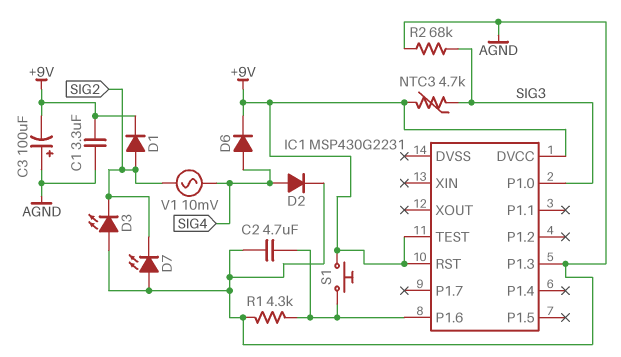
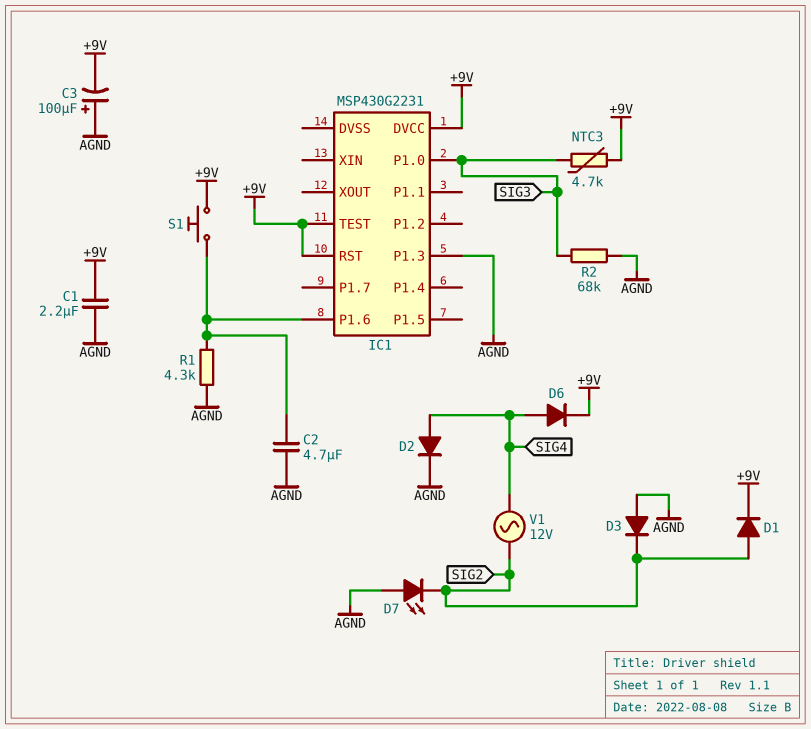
C1: 3.3uF (+9V, AGND) -> 2.2uF (+9V, AGND)
D3: LED (A AGND, K SIG2) -> diode (A AGND, K SIG2)
V1: AC 10mV (SIG2, SIG4) -> AC 12V (SIG2, SIG4)

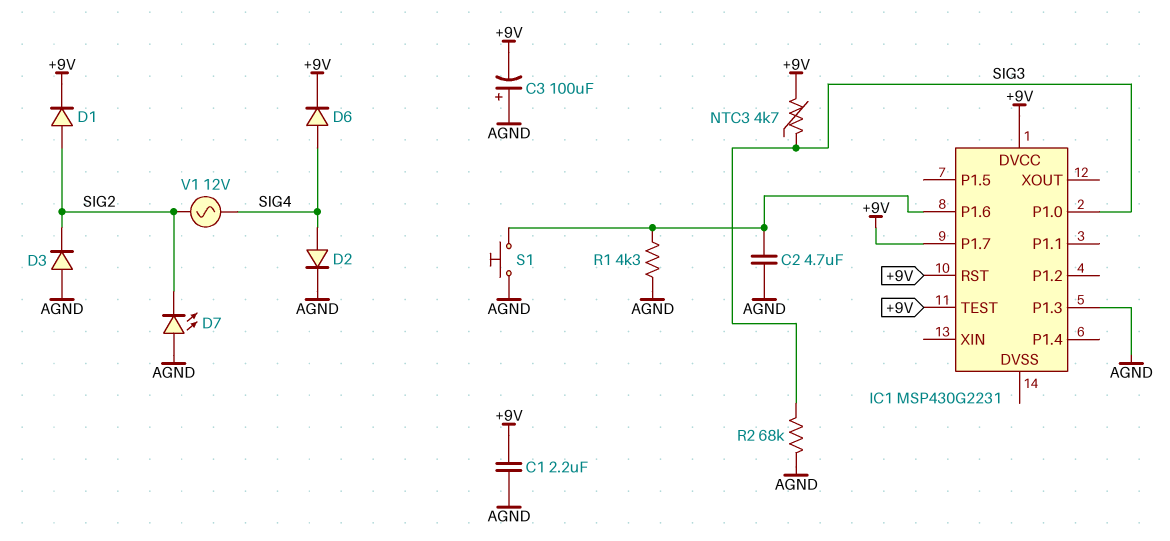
IC1 pin P1.7: none -> +9V
S1: button (+9V, IC1/P1.6) -> button (AGND, IC1/P1.6)

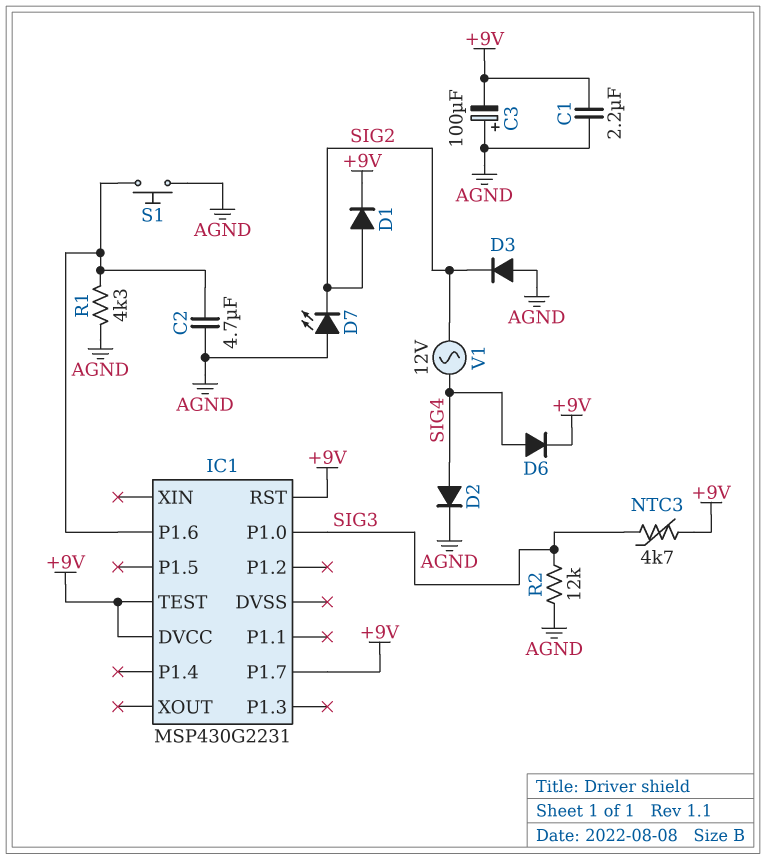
IC1 pin P1.3: AGND -> none
R2: 68k (AGND, SIG3) -> 12k (AGND, SIG3)

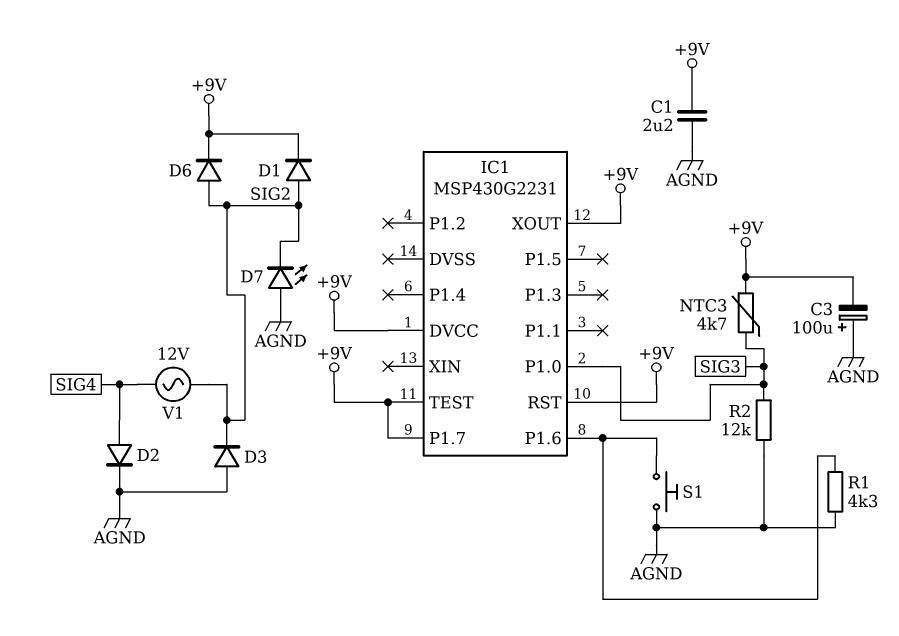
C2: 4.7uF (AGND, IC1/P1.6) -> none
D6: diode (A SIG4, K +9V) -> diode (A SIG2, K +9V)
IC1 pin XOUT: none -> +9V

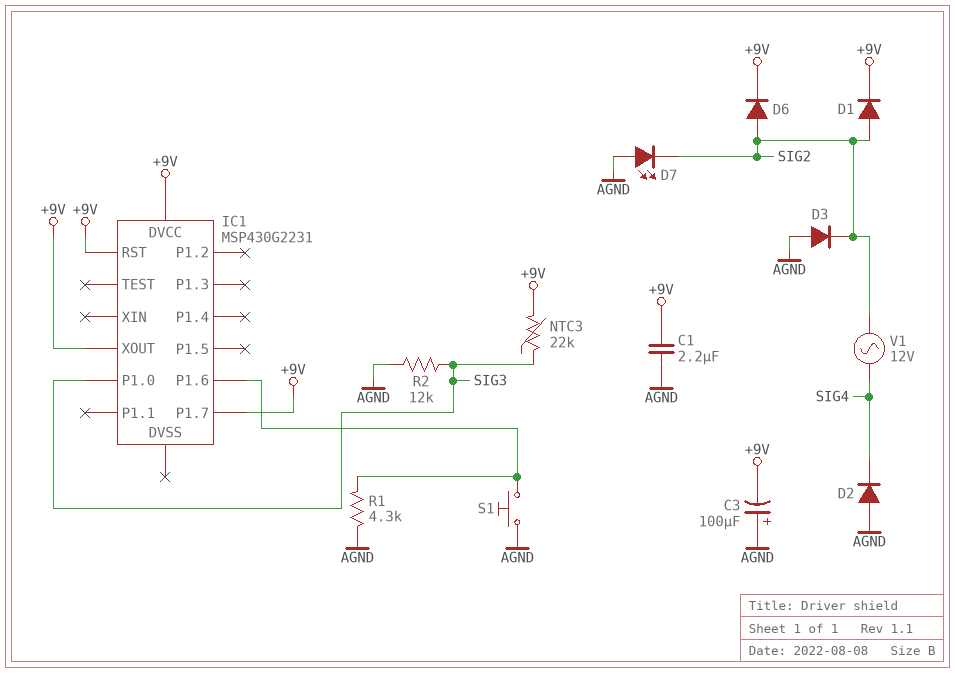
D2: diode (A SIG4, K AGND) -> diode (A AGND, K SIG4)
IC1 pin TEST: +9V -> none
NTC3: 4.7k (+9V, SIG3) -> 22k (+9V, SIG3)

